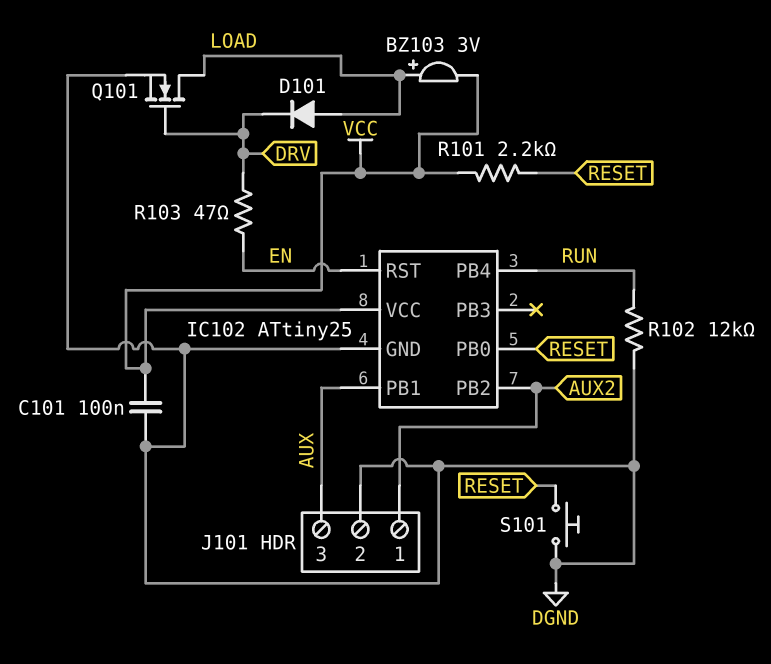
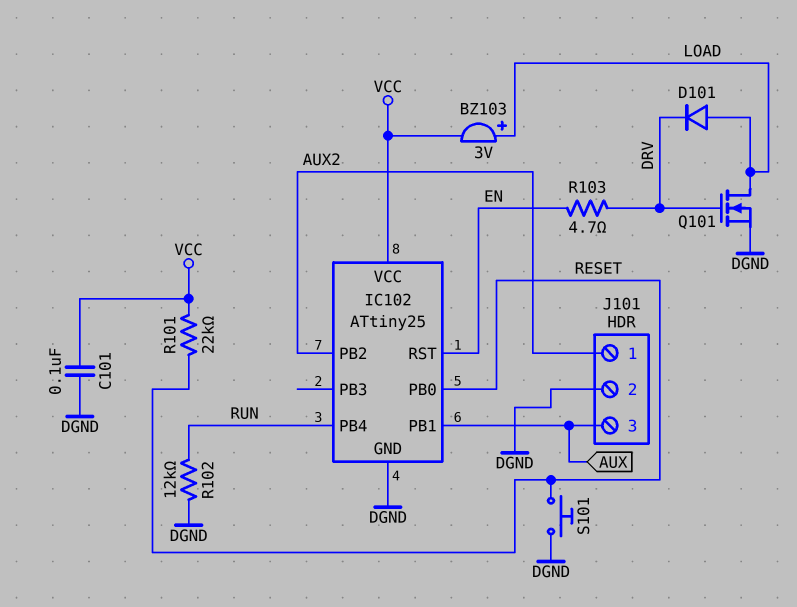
R101: 2.2k (RESET, VCC) -> 22k (RESET, VCC)
R103: 47 (DRV, EN) -> 4.7 (DRV, EN)

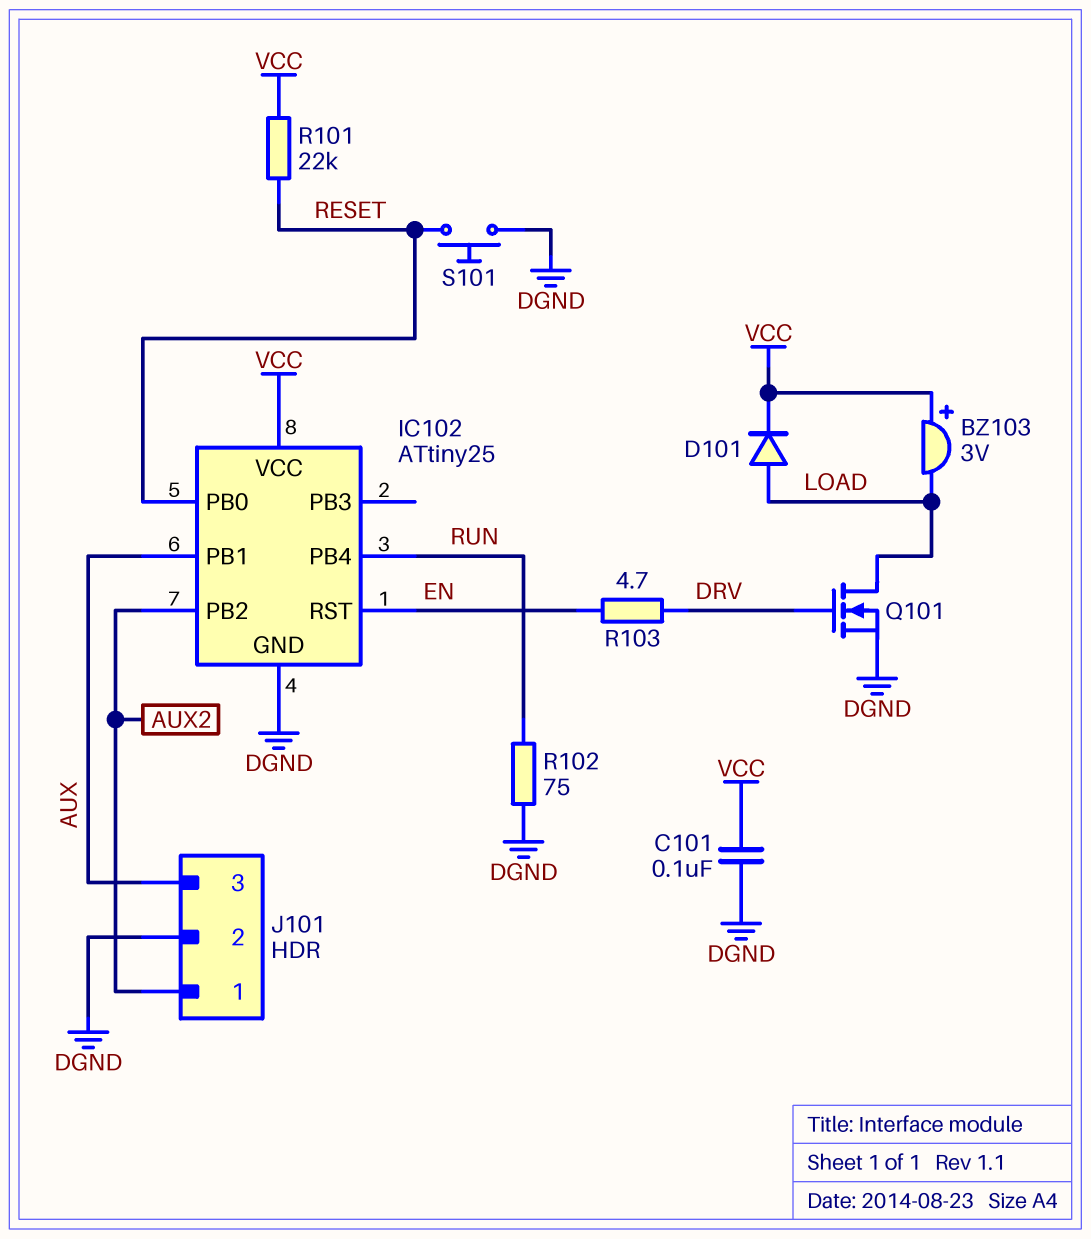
BZ103: buzzer 3V (plus LOAD, minus VCC) -> buzzer 3V (plus VCC, minus LOAD)
D101: diode (A LOAD, K DRV) -> diode (A LOAD, K VCC)
R102: 12k (DGND, RUN) -> 75 (DGND, RUN)

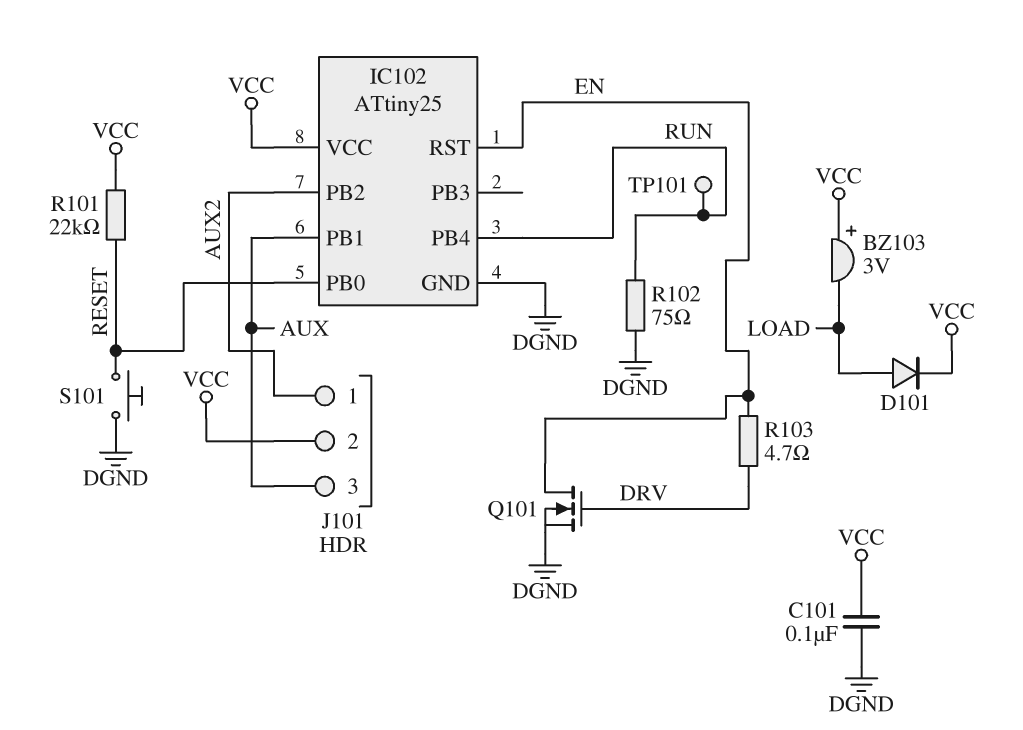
J101 pin 2: DGND -> VCC
Q101: NMOS (G DRV, D LOAD, S DGND) -> NMOS (G DRV, D EN, S DGND)
TP101: none -> test point (RUN)

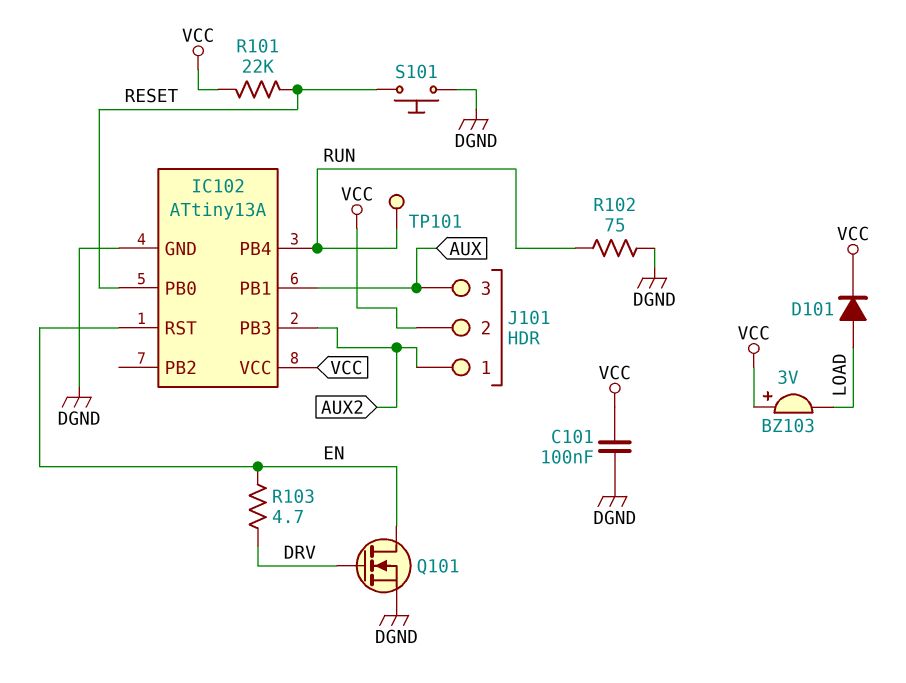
IC102: ATtiny25 -> ATtiny13A
IC102 pin PB2: AUX2 -> none
IC102 pin PB3: none -> AUX2

